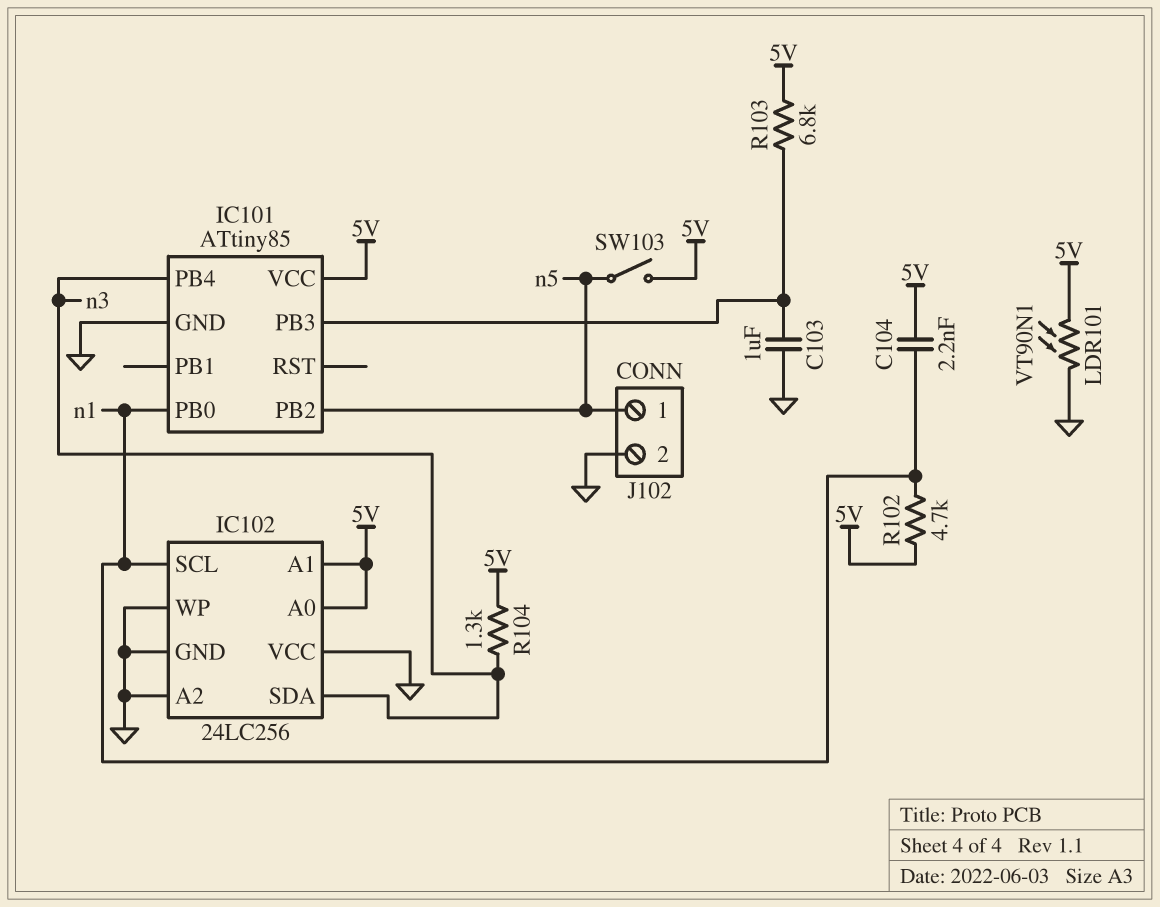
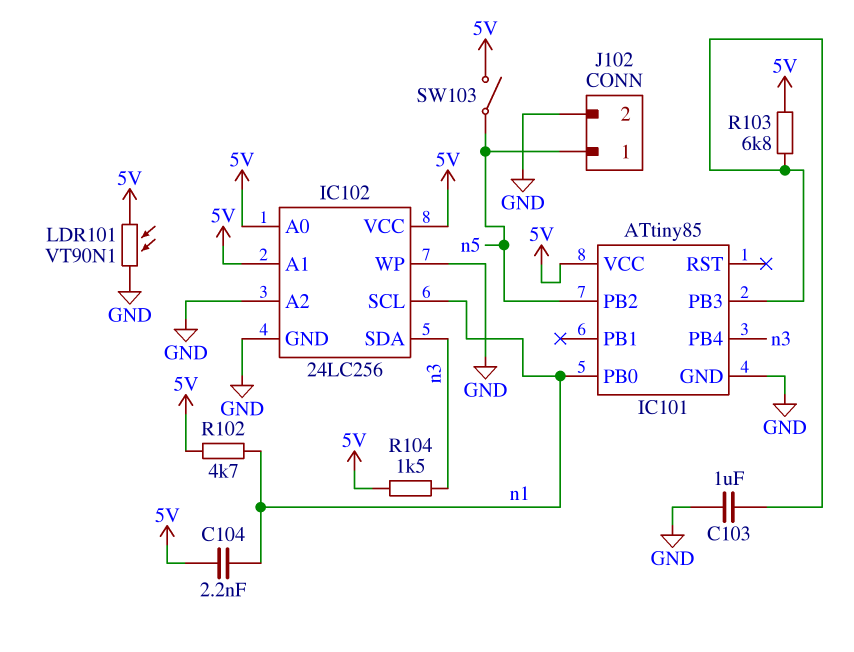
IC102 pin VCC: GND -> 5V
R104: 1.3k (5V, n3) -> 1.5k (5V, n3)

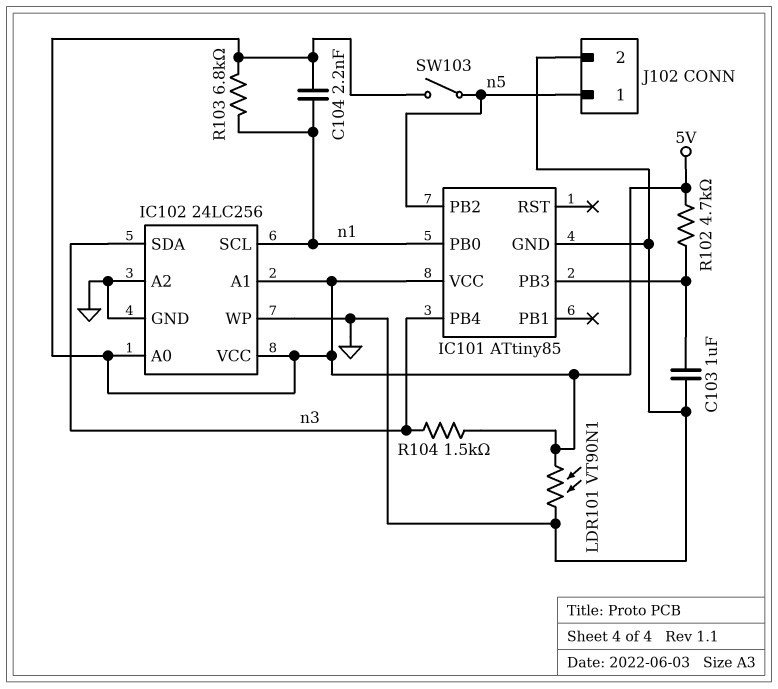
R102: 4.7k (5V, n1) -> 4.7k (5V, IC101/PB3)
R103: 6.8k (5V, IC101/PB3) -> 6.8k (5V, n1)

